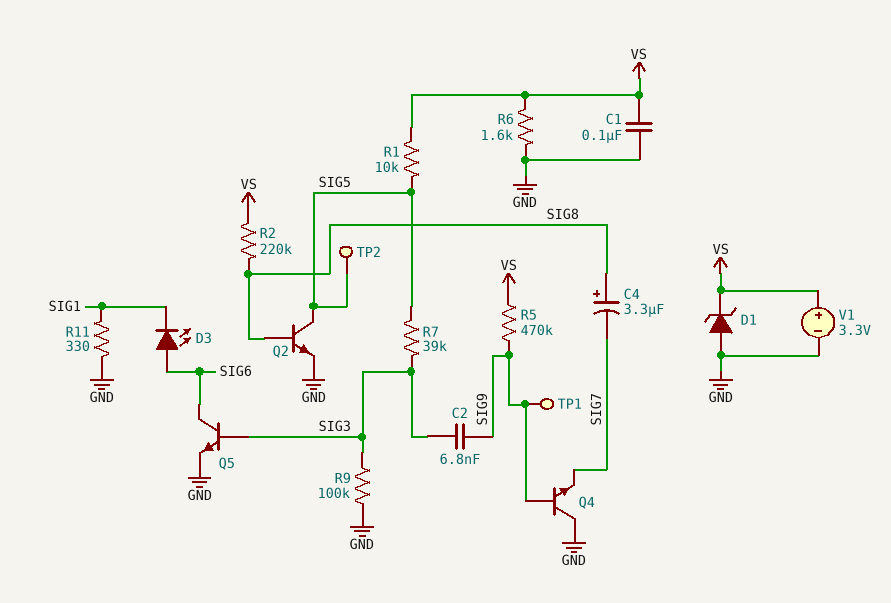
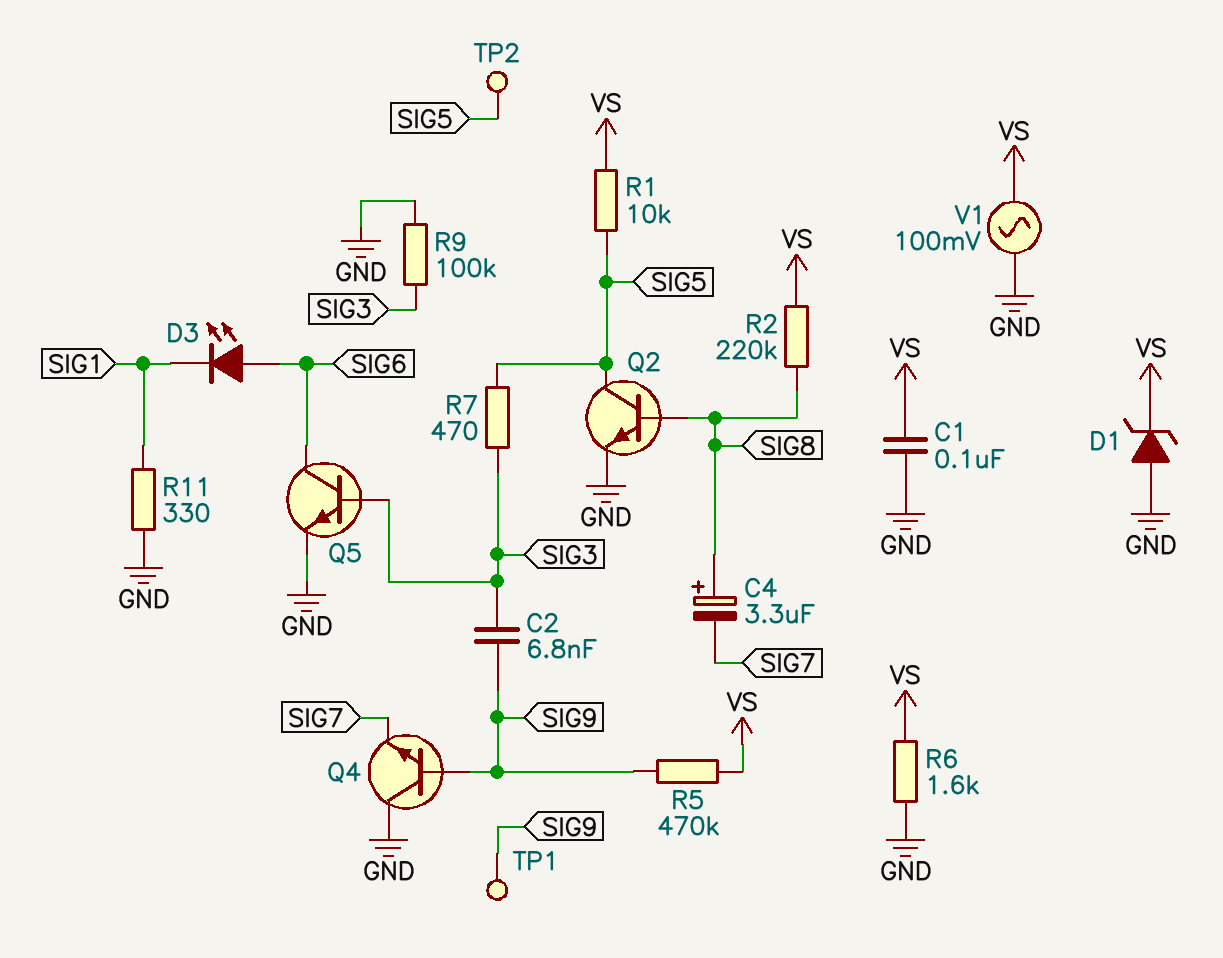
R7: 39k (SIG3, SIG5) -> 470 (SIG3, SIG5)
V1: 3.3V (plus VS, minus GND) -> AC 100mV (GND, VS)

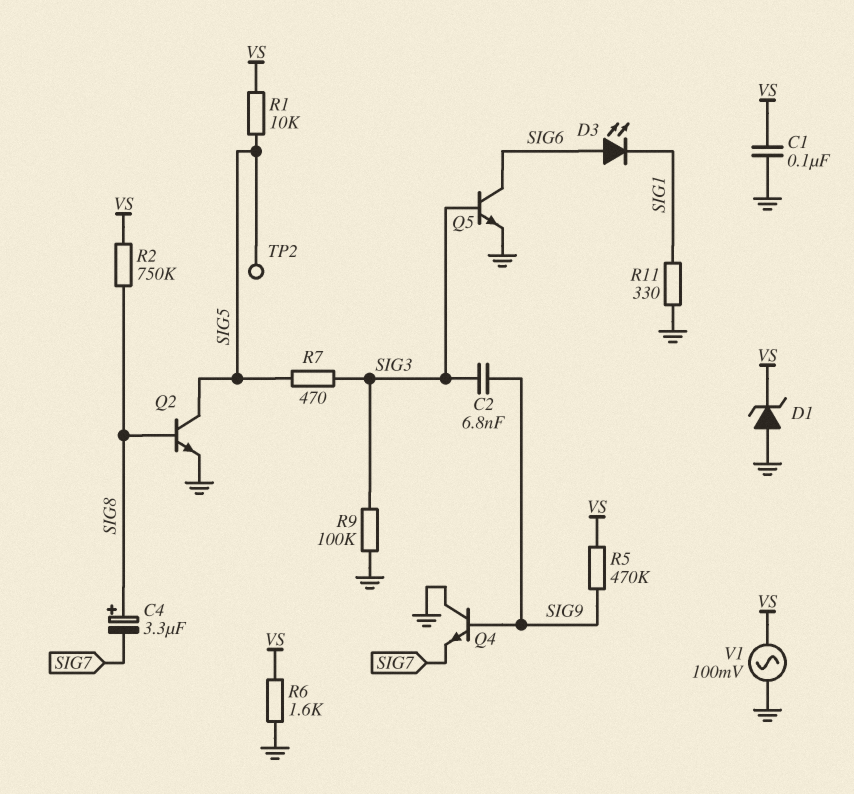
R2: 220k (SIG8, VS) -> 750k (SIG8, VS)
TP1: test point (SIG9) -> none

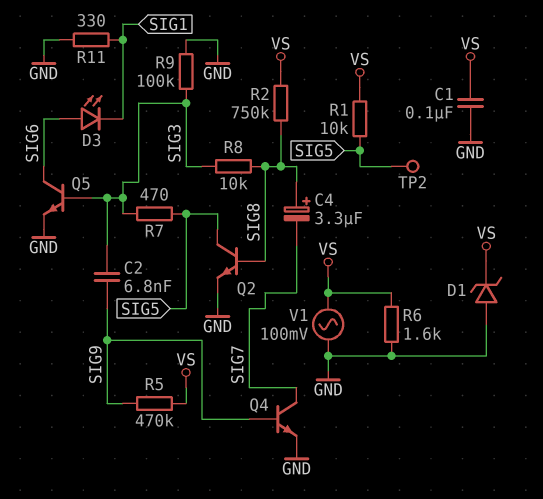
Q4: NPN (B SIG9, C GND, E SIG7) -> NPN (B SIG9, C SIG7, E GND)
R8: none -> 10k (SIG3, SIG8)

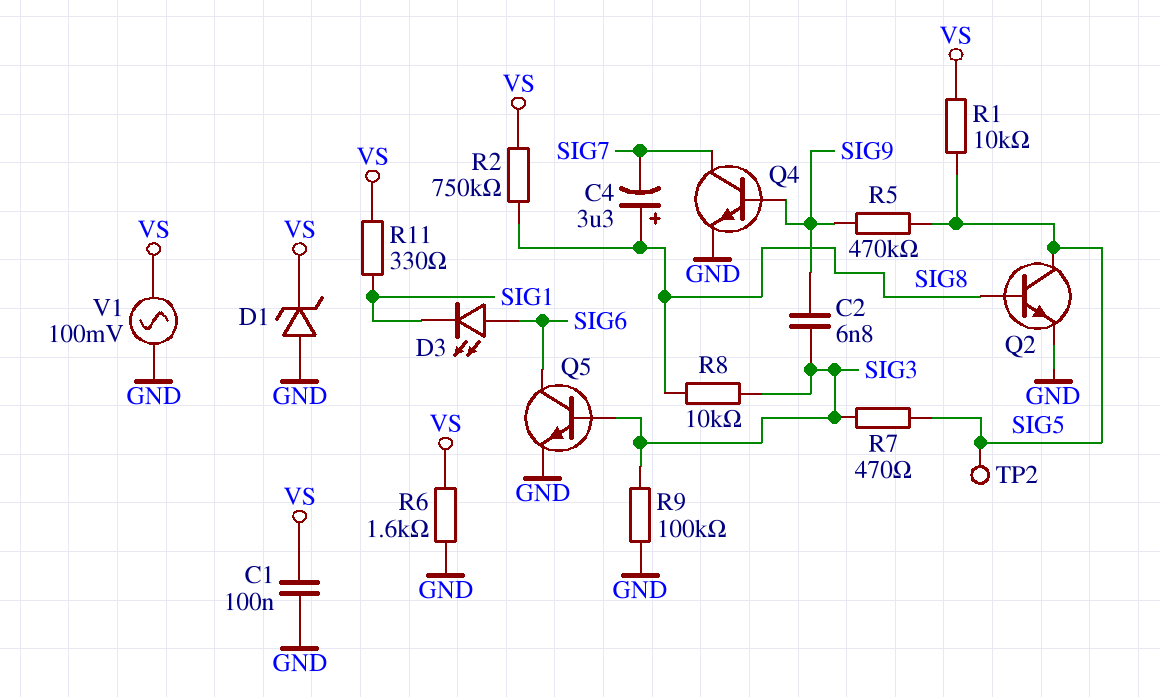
R5: 470k (SIG9, VS) -> 470k (SIG5, SIG9)
R11: 330 (GND, SIG1) -> 330 (SIG1, VS)

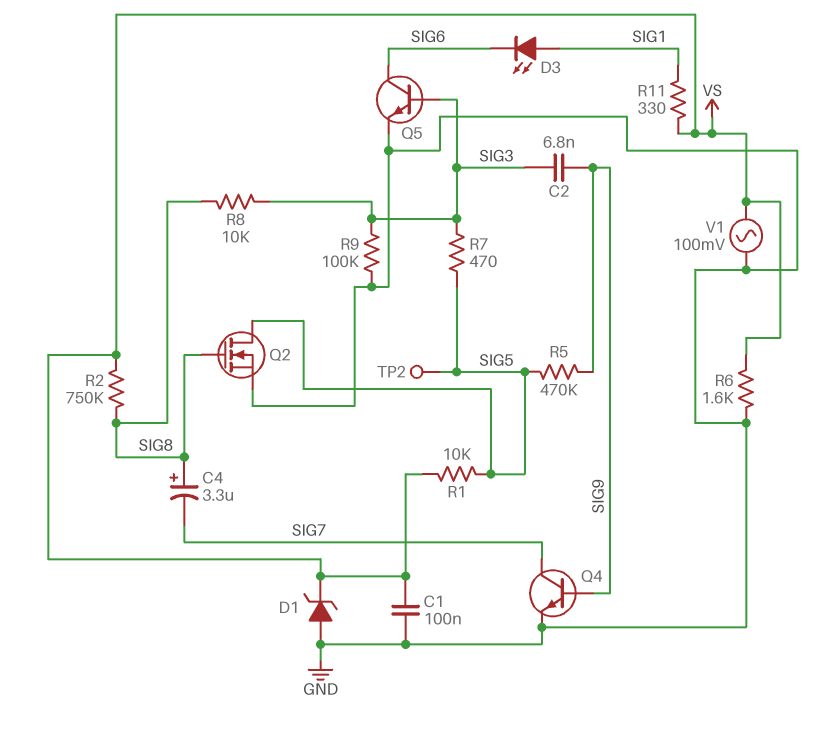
D3: LED (A SIG6, K SIG1) -> LED (A SIG1, K SIG6)
Q2: NPN (B SIG8, C SIG5, E GND) -> NMOS (G SIG8, D SIG5, S GND)

